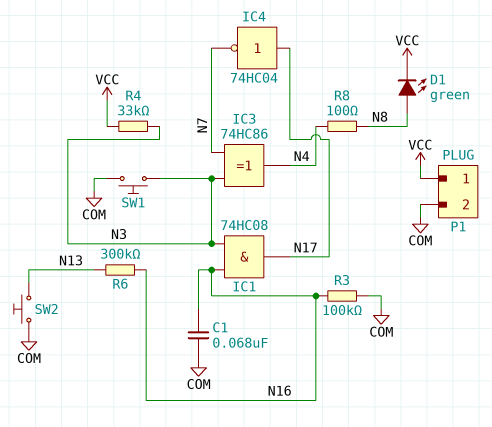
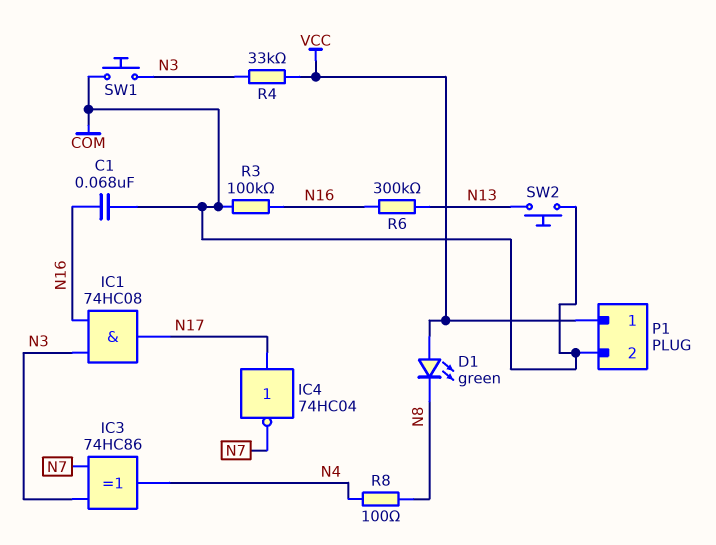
D1: LED green (A N8, K VCC) -> LED green (A VCC, K N8)

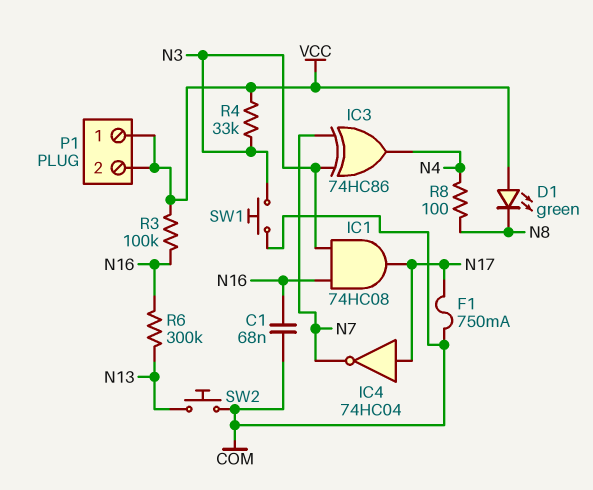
F1: none -> 750mA (COM, N17)
P1 pin 2: COM -> VCC
R3: 100k (COM, N16) -> 100k (N16, VCC)

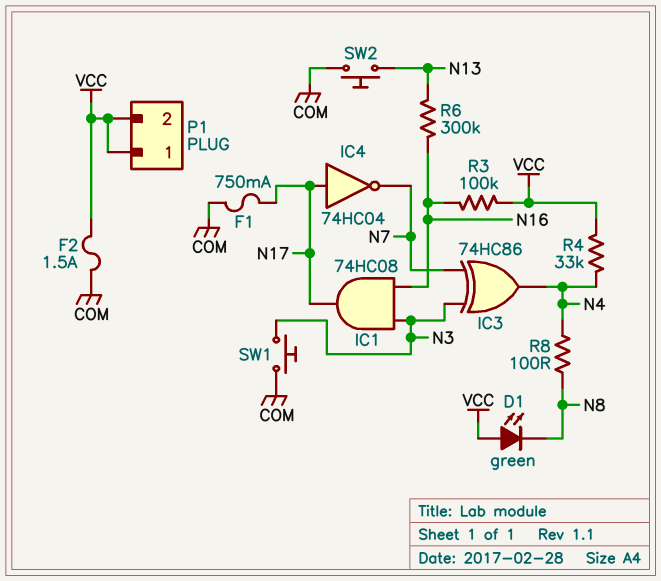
C1: 68nF (COM, N16) -> none
F2: none -> 1.5A (COM, VCC)
R4: 33k (N3, VCC) -> 33k (N4, VCC)

